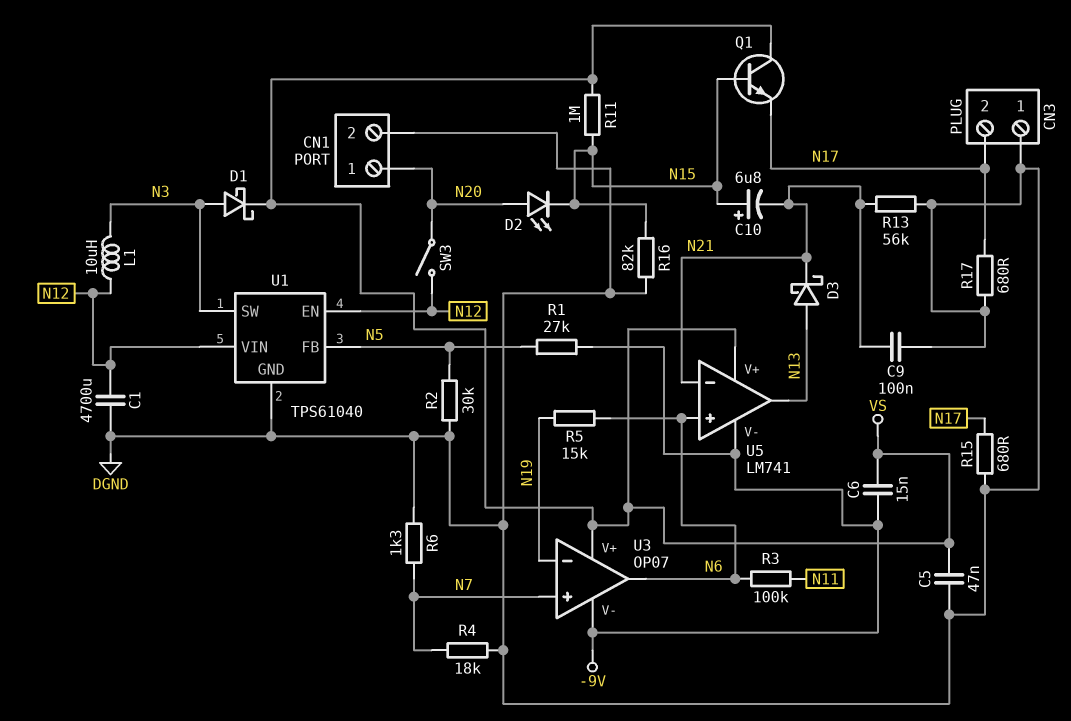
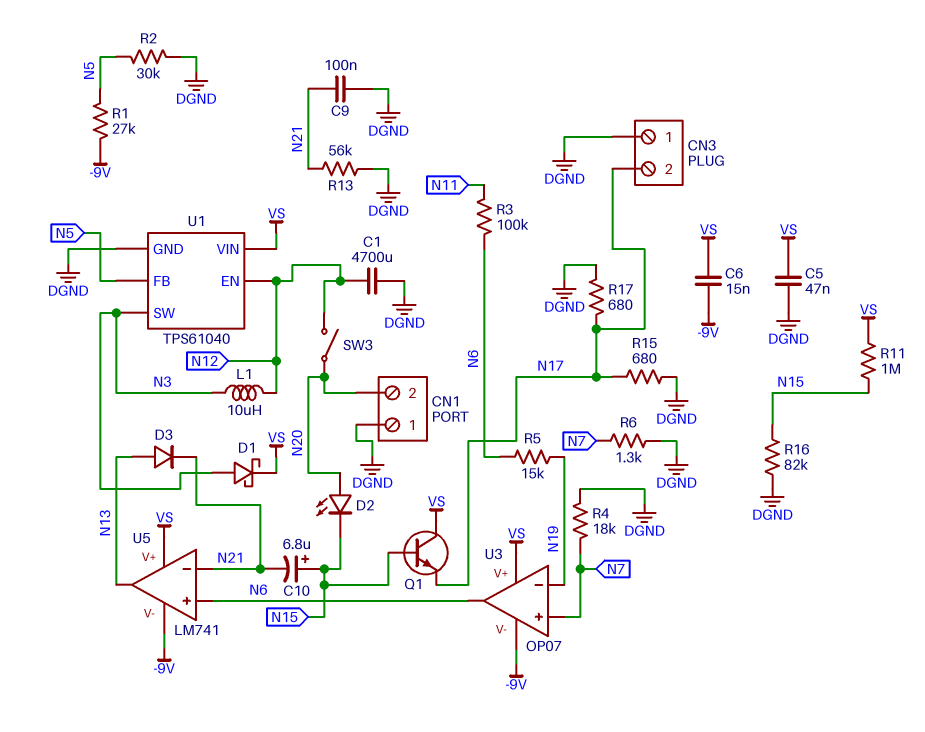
CN1 pin 1: N20 -> DGND
CN1 pin 2: DGND -> N20
D3: schottky (A N13, K N21) -> diode (A N13, K N21)
U1 pin VIN: N12 -> VS

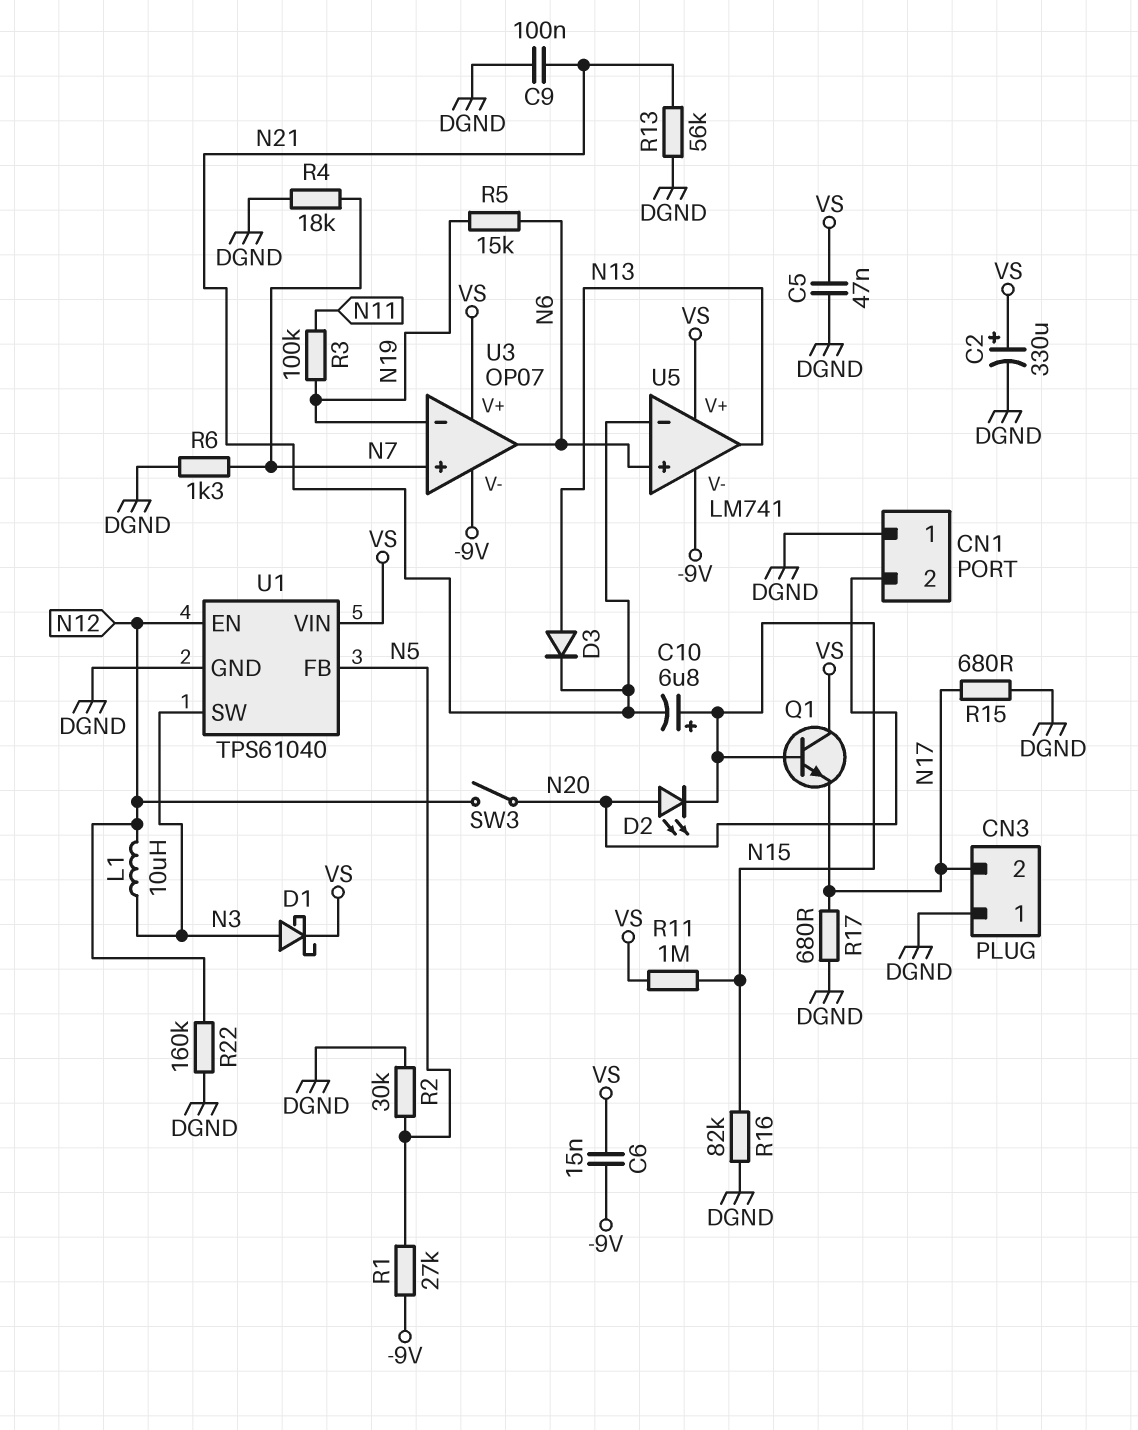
C1: 4700uF (DGND, N12) -> none
C2: none -> 330uF (plus VS, minus DGND)
R3: 100k (N6, N11) -> 100k (N11, N19)
R22: none -> 160k (DGND, N12)

